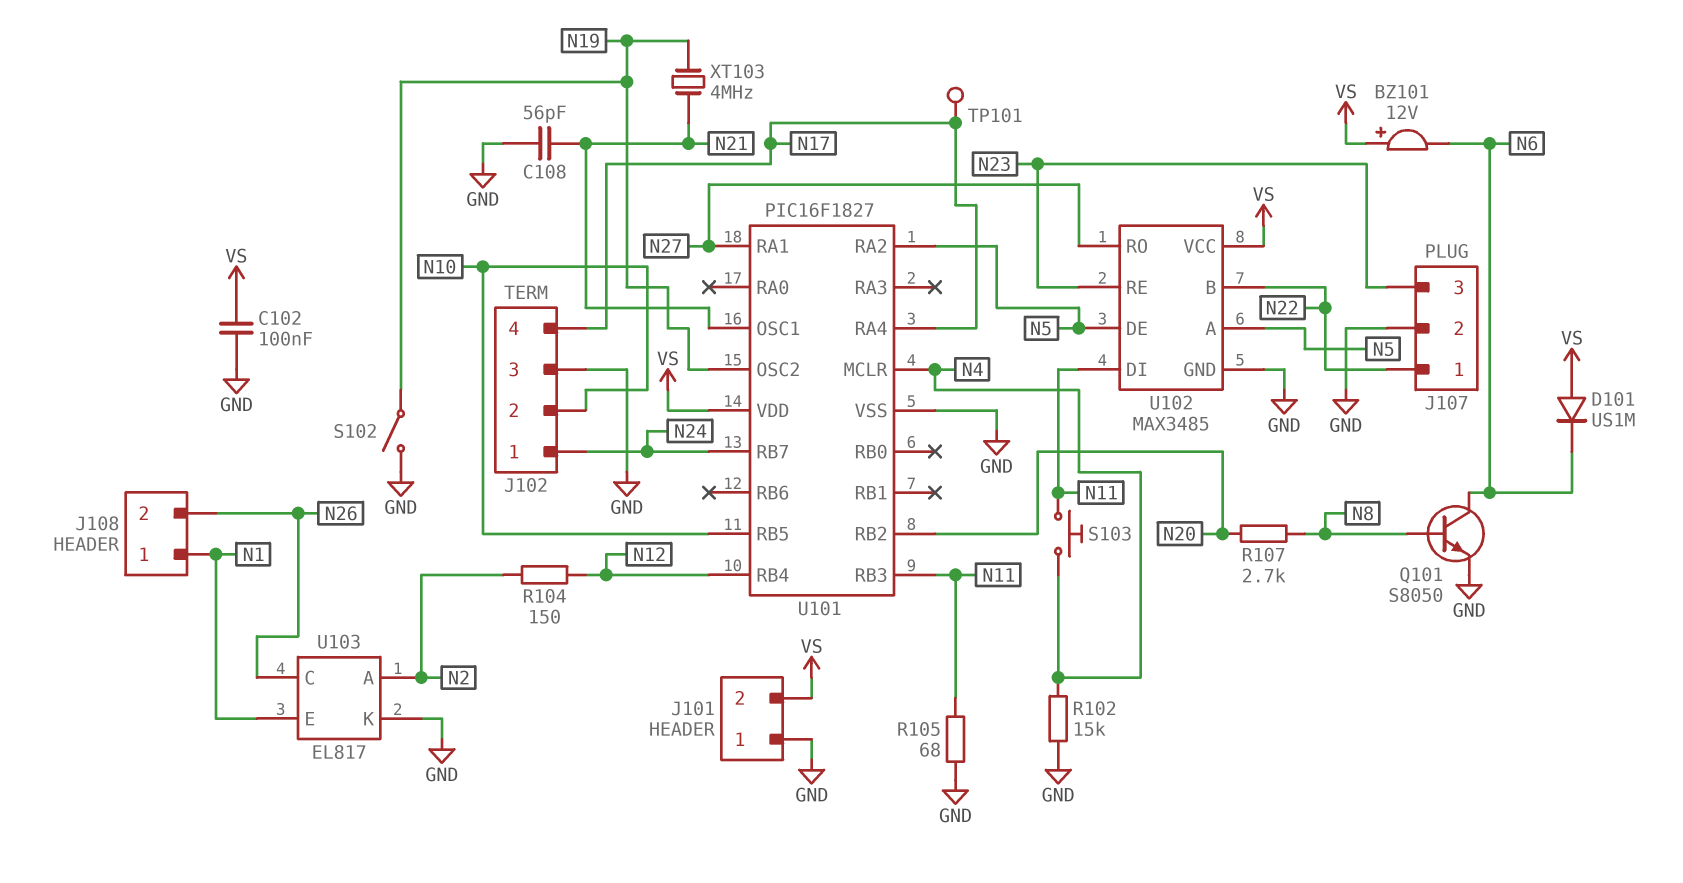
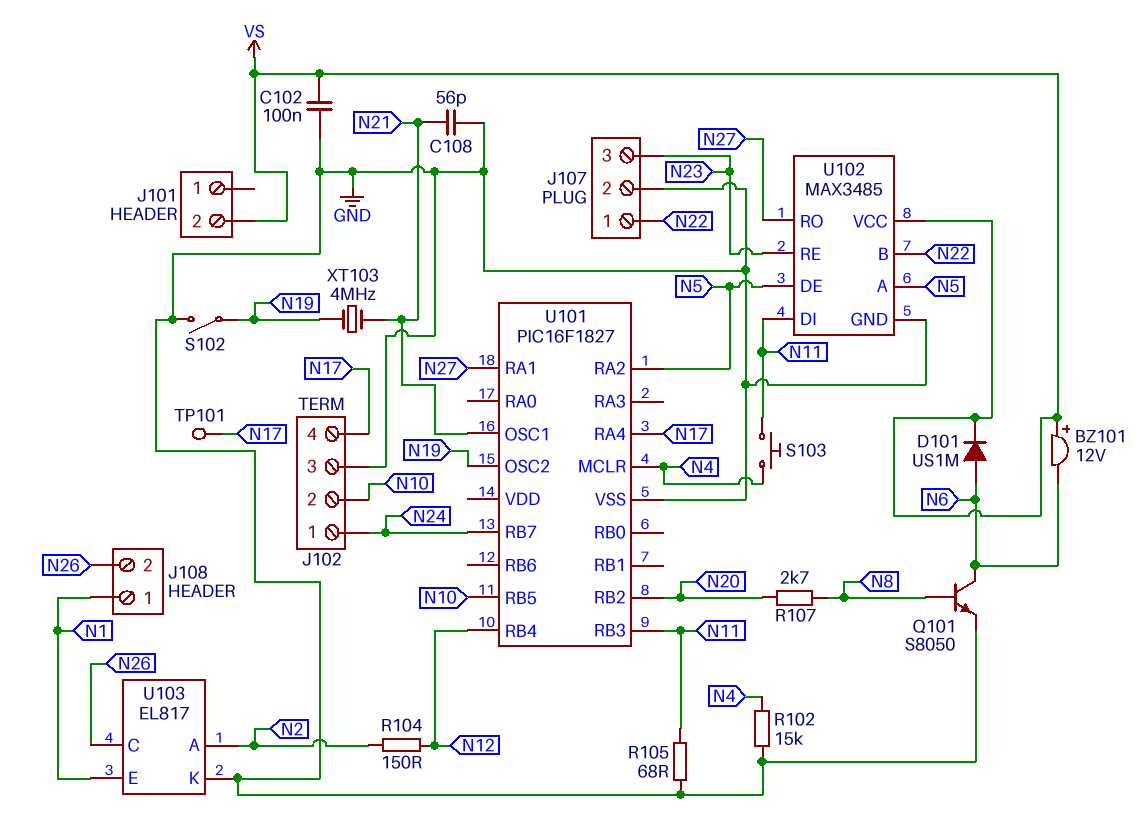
D101: diode US1M (A VS, K N6) -> diode US1M (A N6, K VS)
J101 pin 1: GND -> none
U101 pin VDD: VS -> none

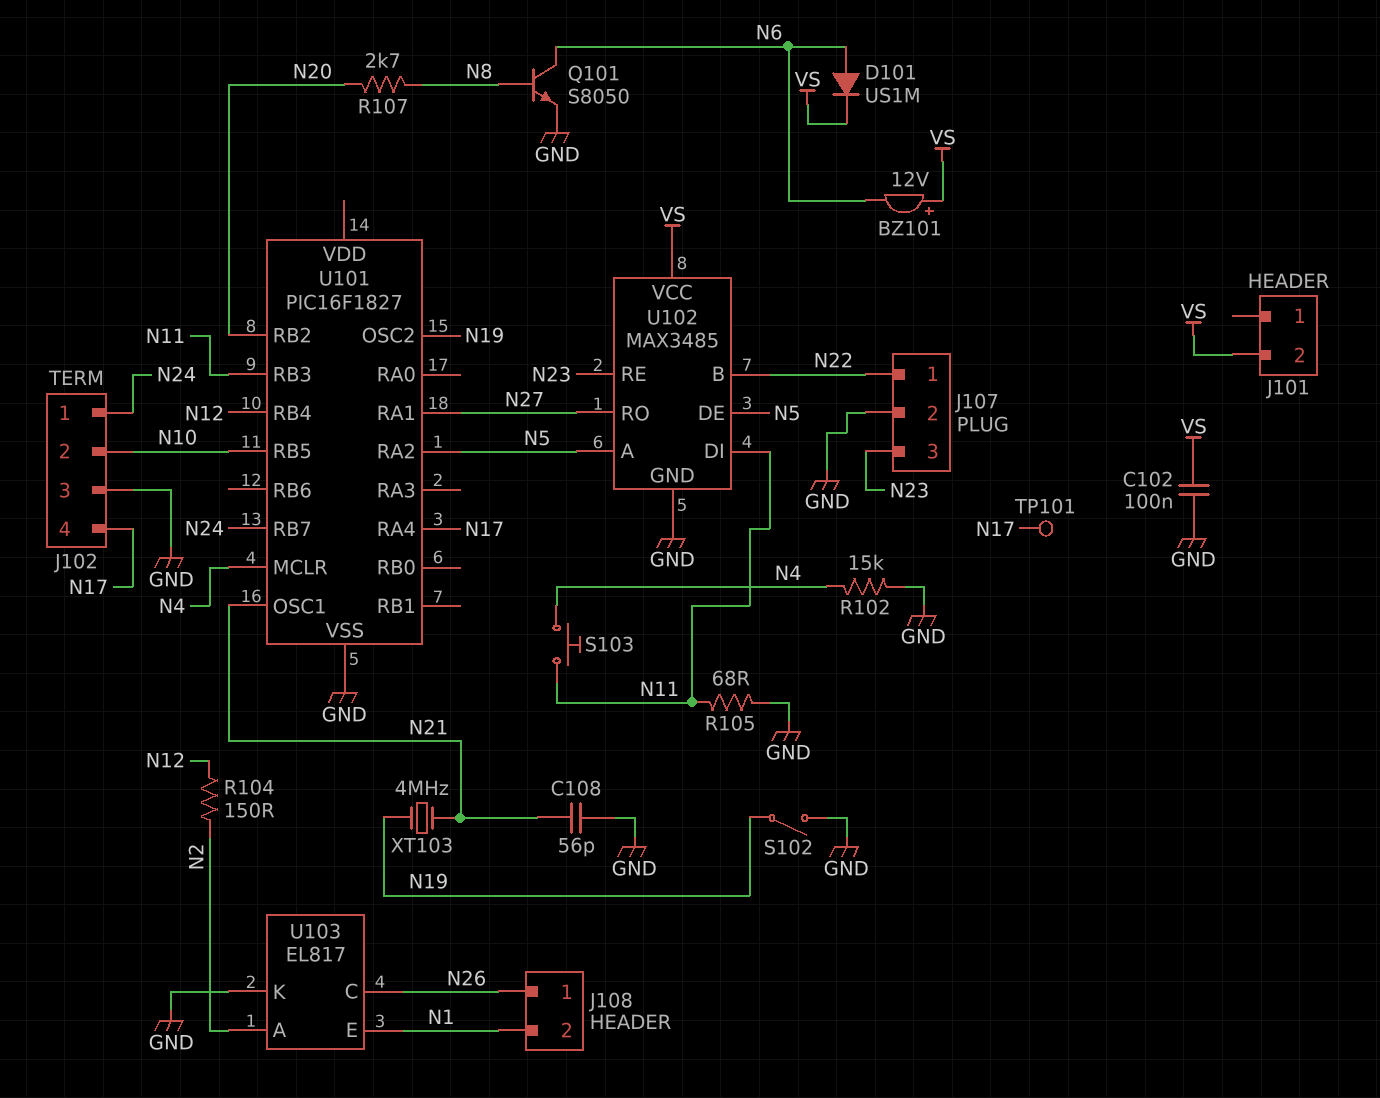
J108 pin 1: N1 -> N26
J108 pin 2: N26 -> N1

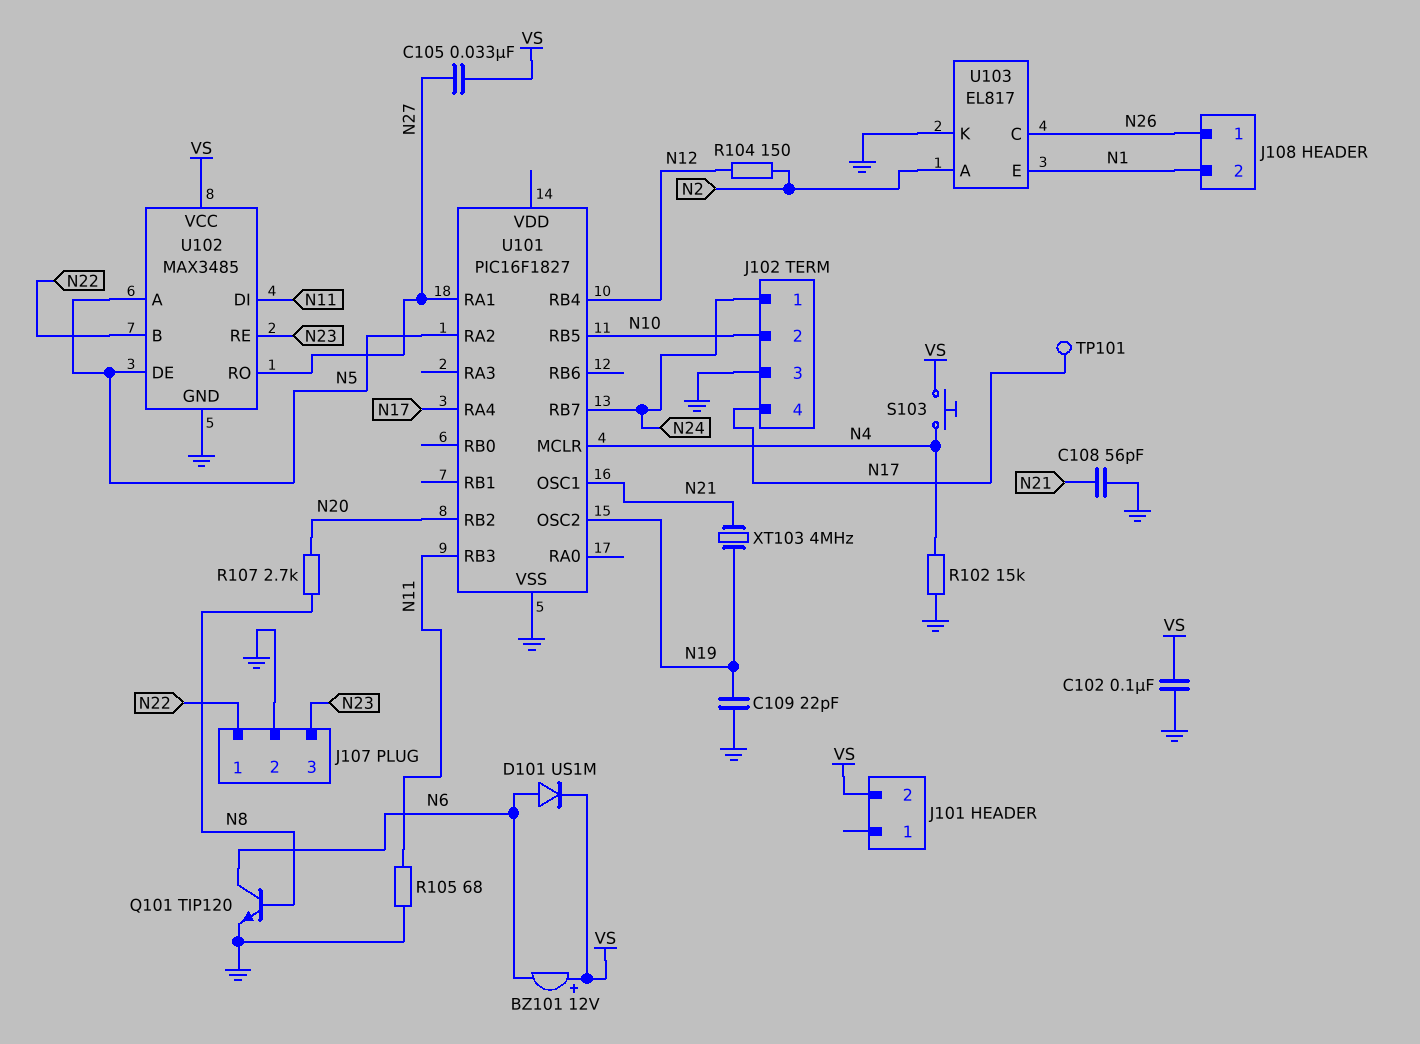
C105: none -> 33nF (N27, VS)
C109: none -> 22pF (GND, N19)
Q101: NPN S8050 (B N8, C N6, E GND) -> NPN TIP120 (B N8, C N6, E GND)
S102: switch (GND, N19) -> none
S103: button (N4, N11) -> button (N4, VS)

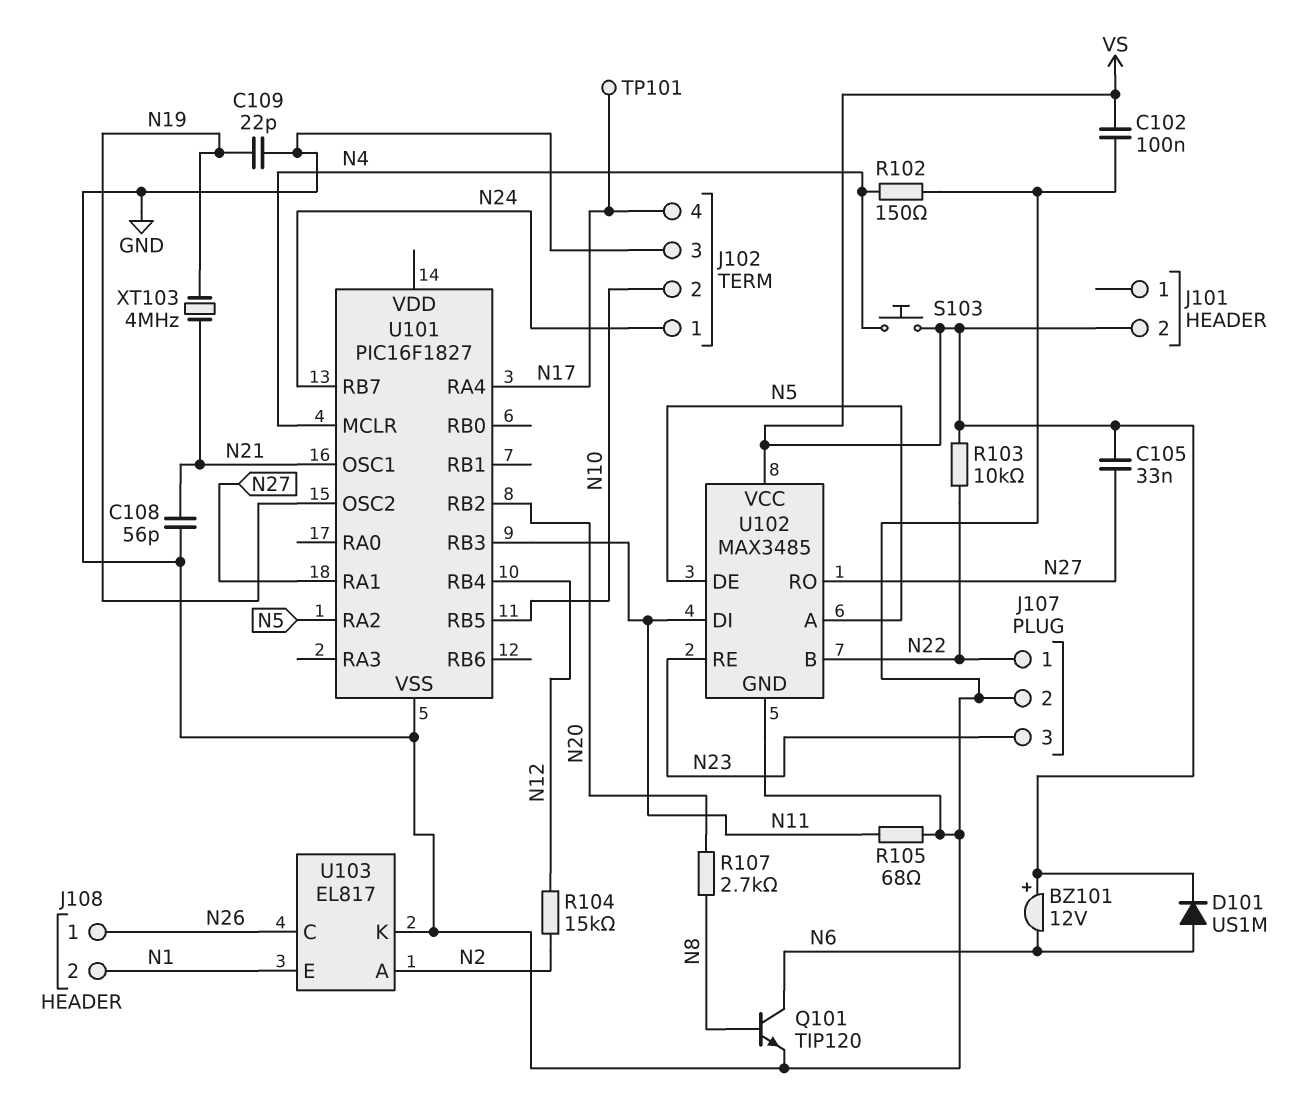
R102: 15k (GND, N4) -> 150 (GND, N4)
R103: none -> 10k (N22, VS)
R104: 150 (N2, N12) -> 15k (N2, N12)

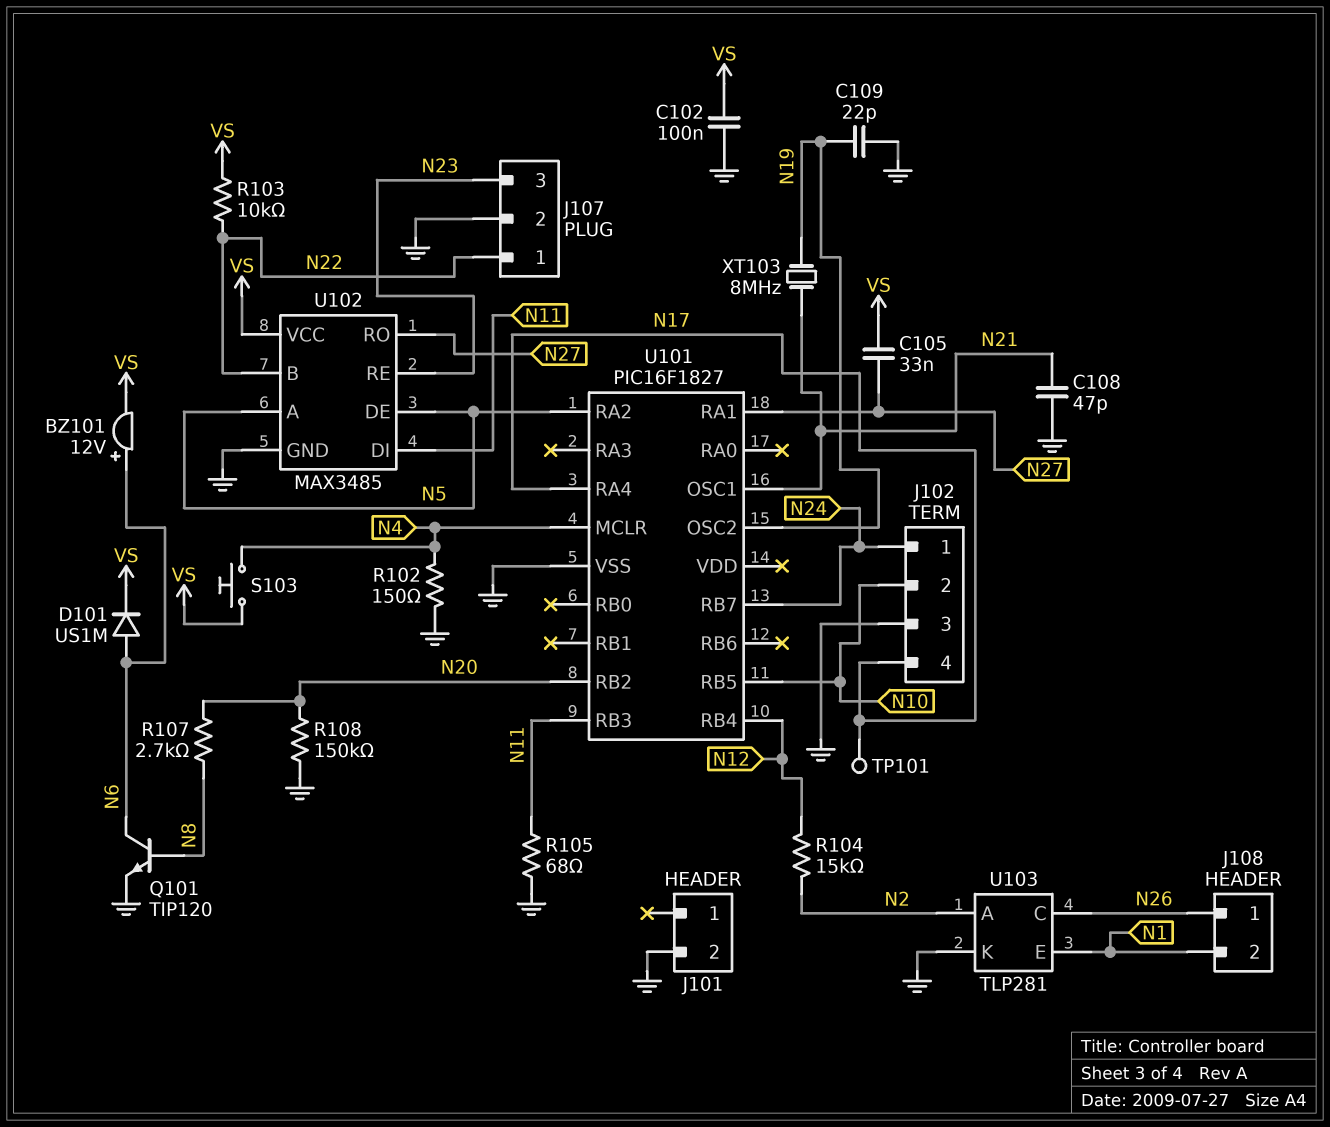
BZ101: buzzer 12V (plus VS, minus N6) -> buzzer 12V (plus N6, minus VS)
C108: 56pF (GND, N21) -> 47pF (GND, N21)
J101 pin 2: VS -> GND
R108: none -> 150k (GND, N20)
U103: EL817 -> TLP281
XT103: 4MHz (N19, N21) -> 8MHz (N19, N21)

